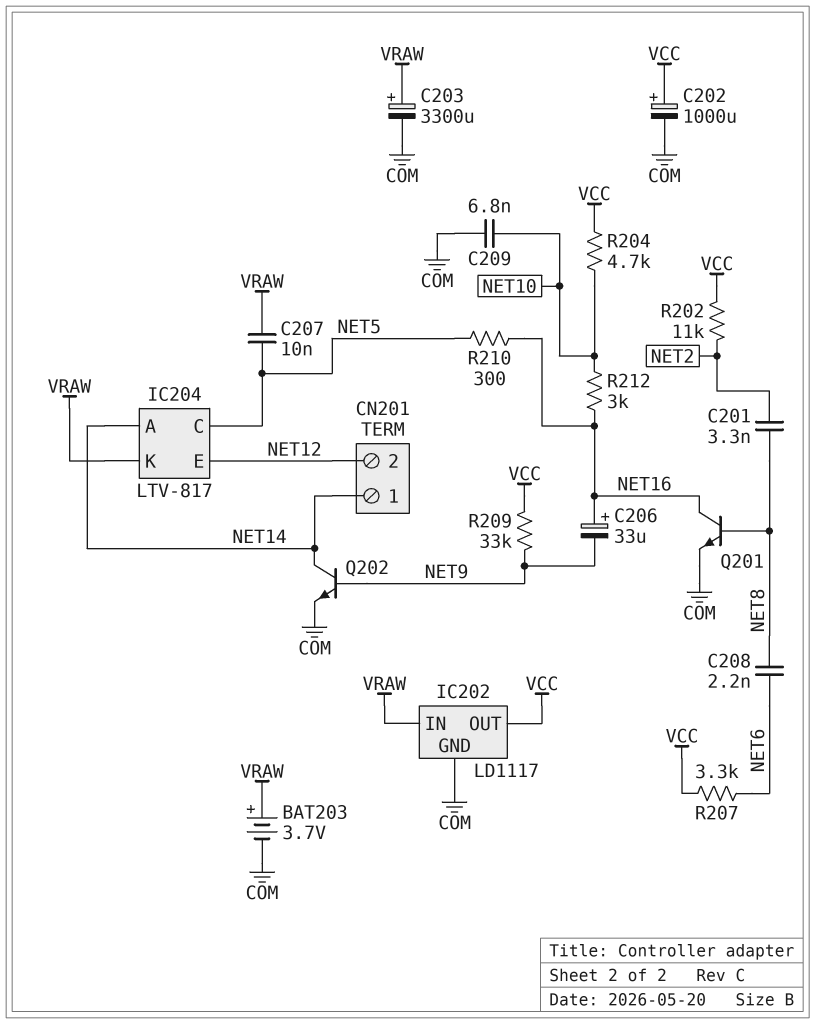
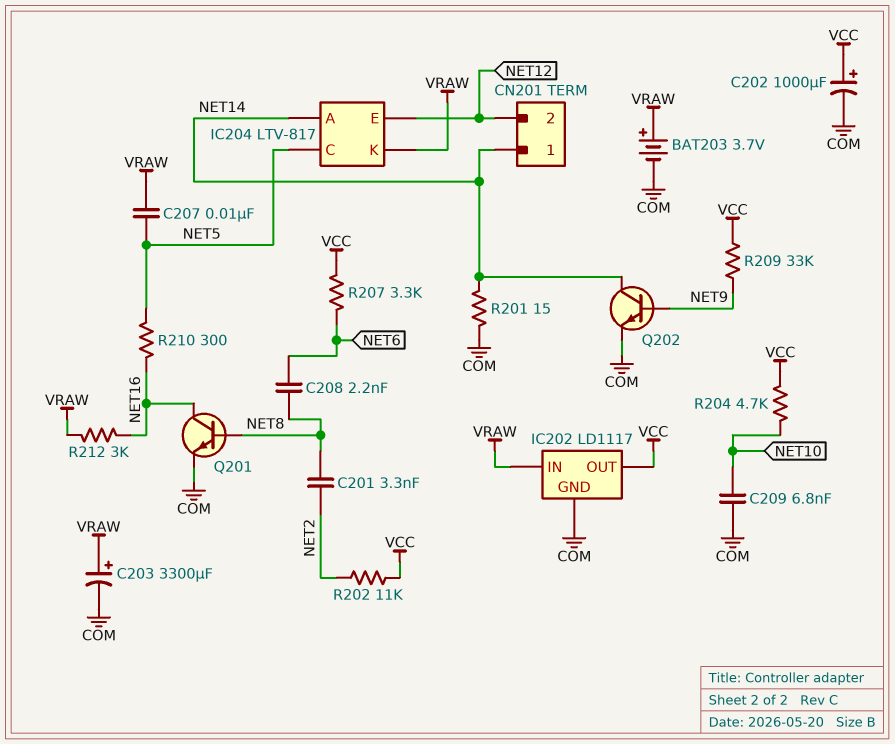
C206: 33uF (plus NET16, minus NET9) -> none
R201: none -> 15 (COM, NET14)
R212: 3k (NET10, NET16) -> 3k (NET16, VRAW)

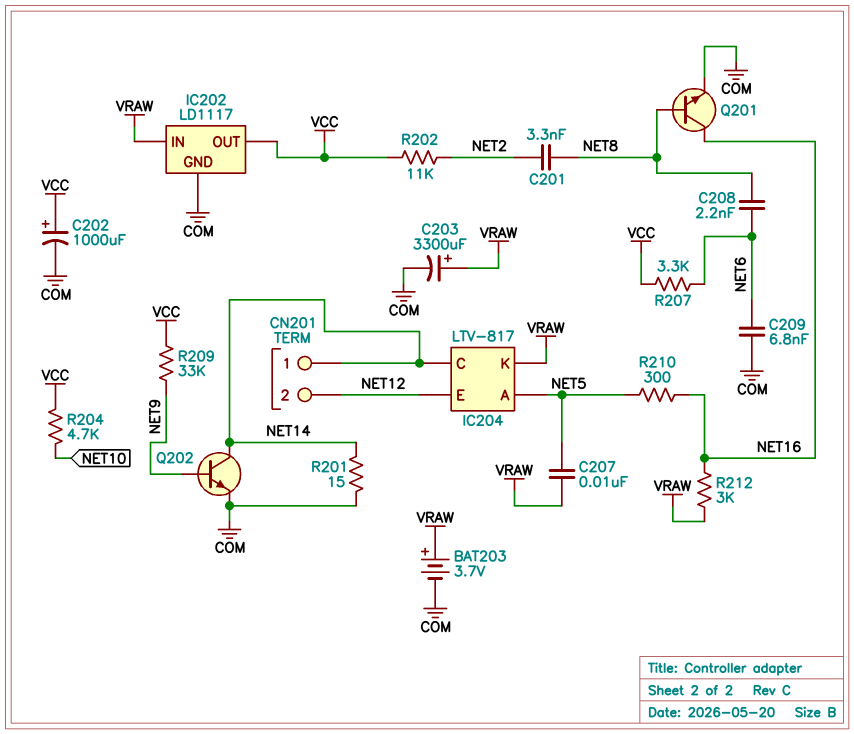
C209: 6.8nF (COM, NET10) -> 6.8nF (COM, NET6)
IC204 pin A: NET14 -> NET5
IC204 pin C: NET5 -> NET14

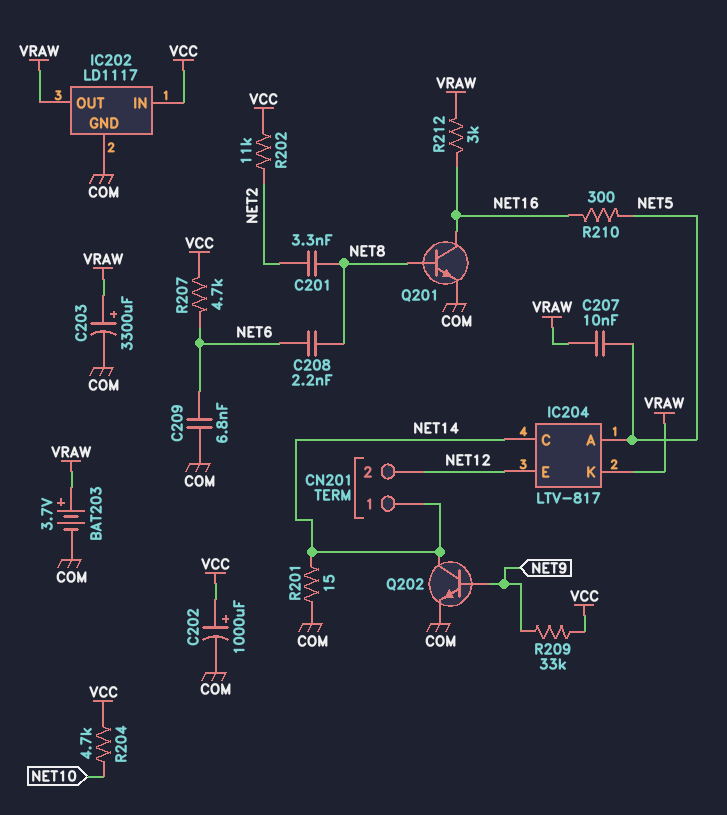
IC202 pin IN: VRAW -> VCC
IC202 pin OUT: VCC -> VRAW
R207: 3.3k (NET6, VCC) -> 4.7k (NET6, VCC)

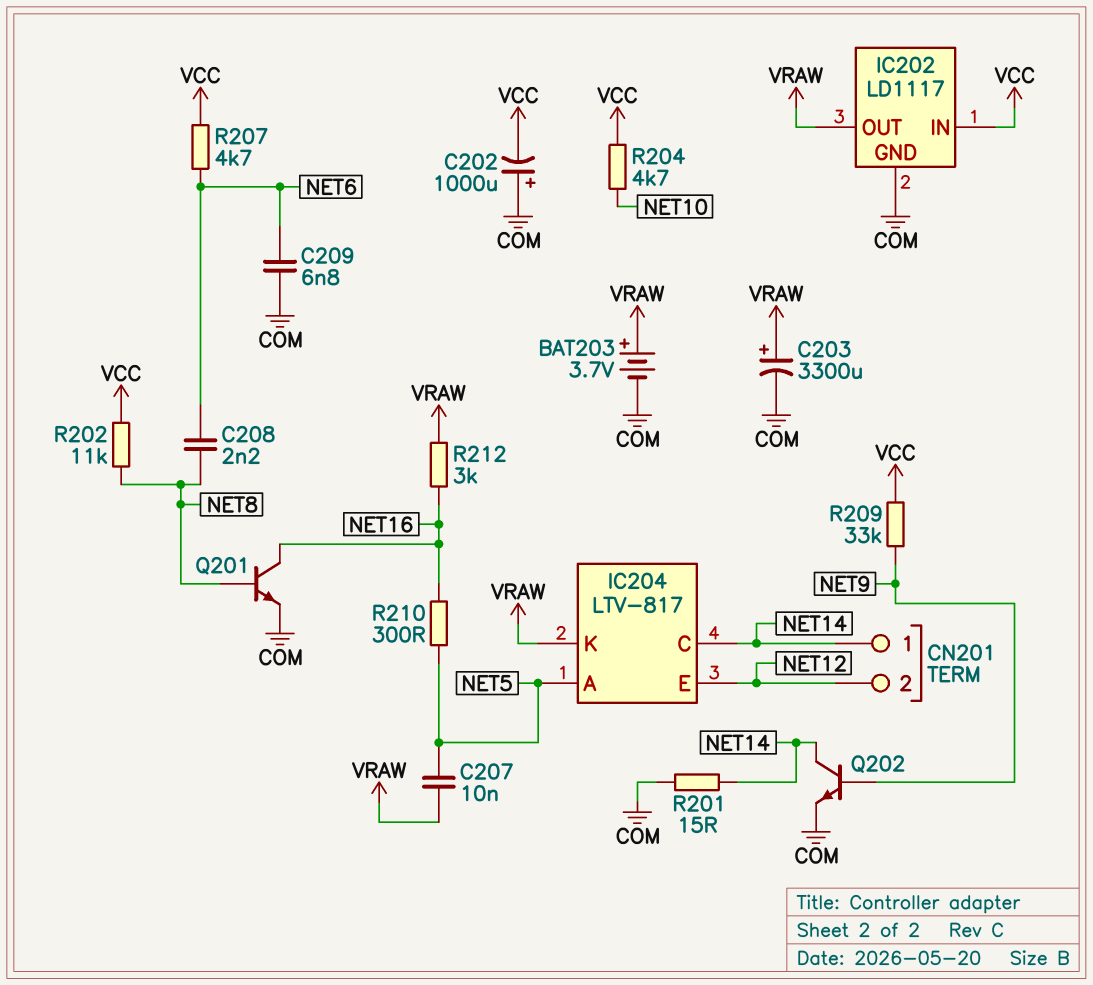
C201: 3.3nF (NET2, NET8) -> none
C202: 1000uF (plus VCC, minus COM) -> 1000uF (plus COM, minus VCC)
R202: 11k (NET2, VCC) -> 11k (NET8, VCC)

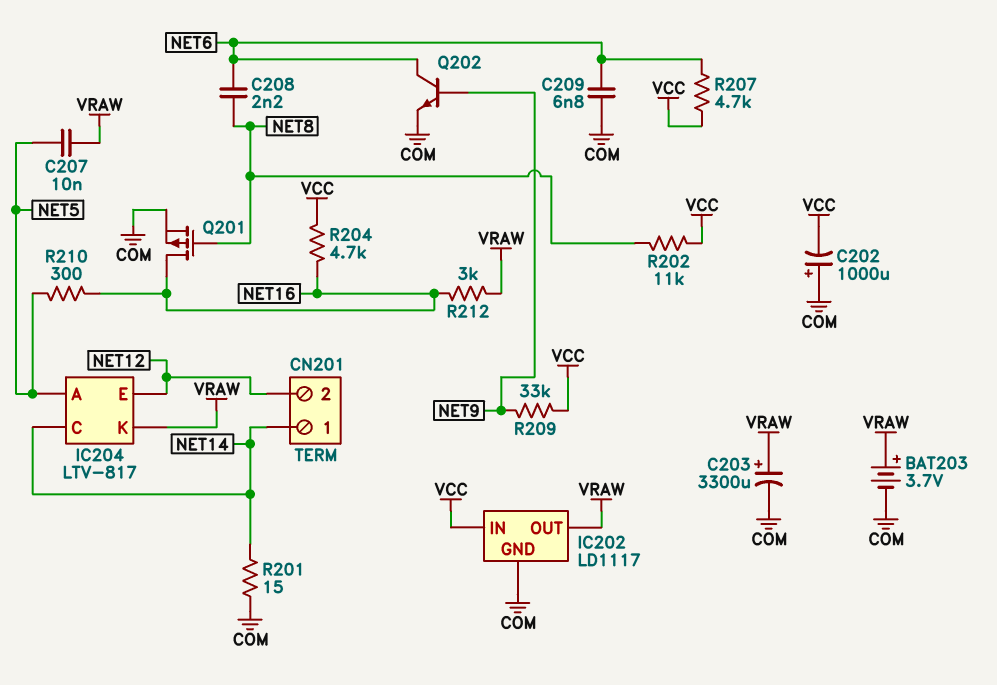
Q201: NPN (B NET8, C NET16, E COM) -> PMOS (G NET8, D NET16, S COM)
Q202: NPN (B NET9, C NET14, E COM) -> NPN (B NET9, C NET6, E COM)
R204: 4.7k (NET10, VCC) -> 4.7k (NET16, VCC)

